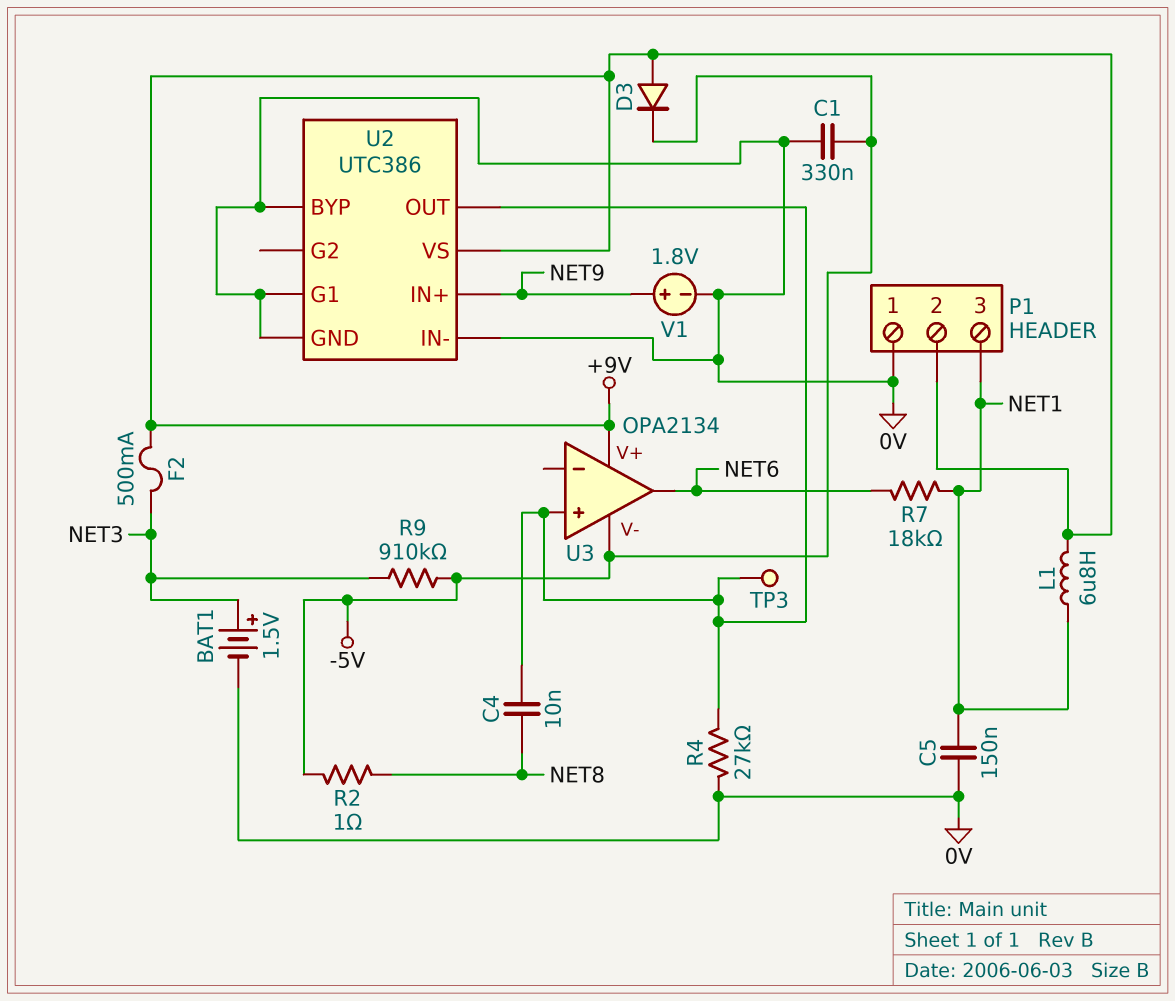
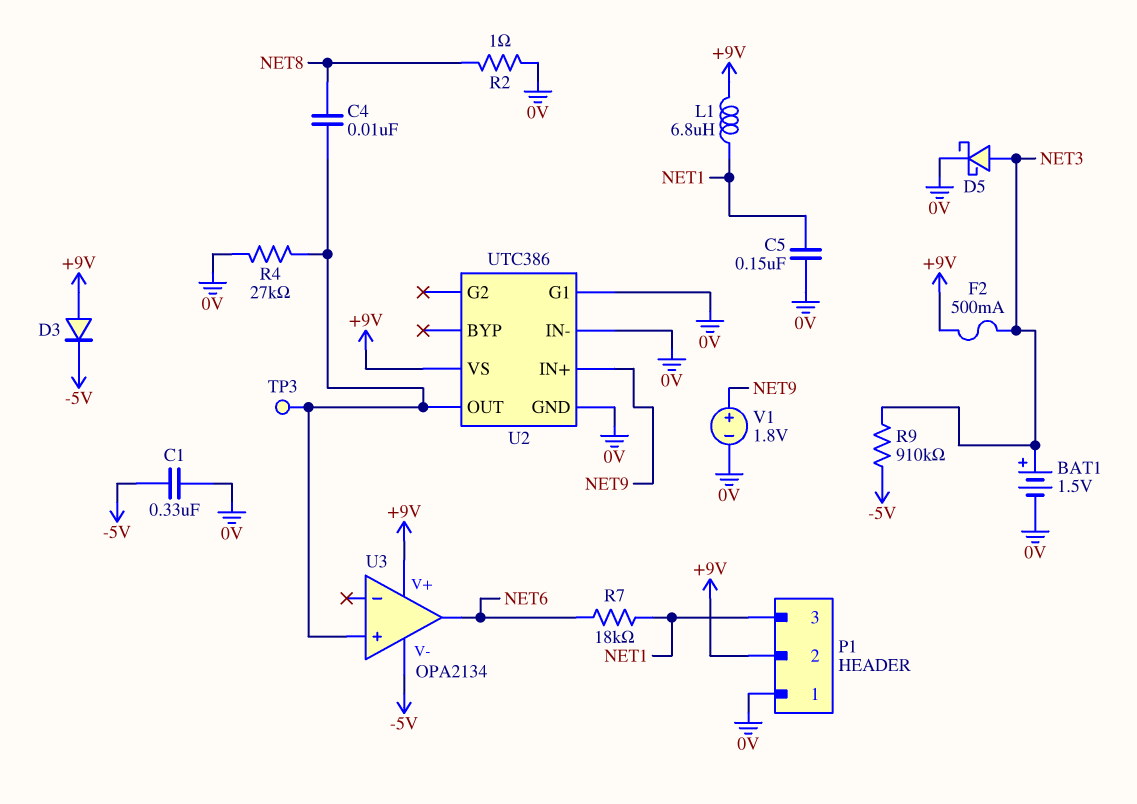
D5: none -> schottky (A NET3, K 0V)
R2: 1 (-5V, NET8) -> 1 (0V, NET8)
U2 pin BYP: 0V -> none

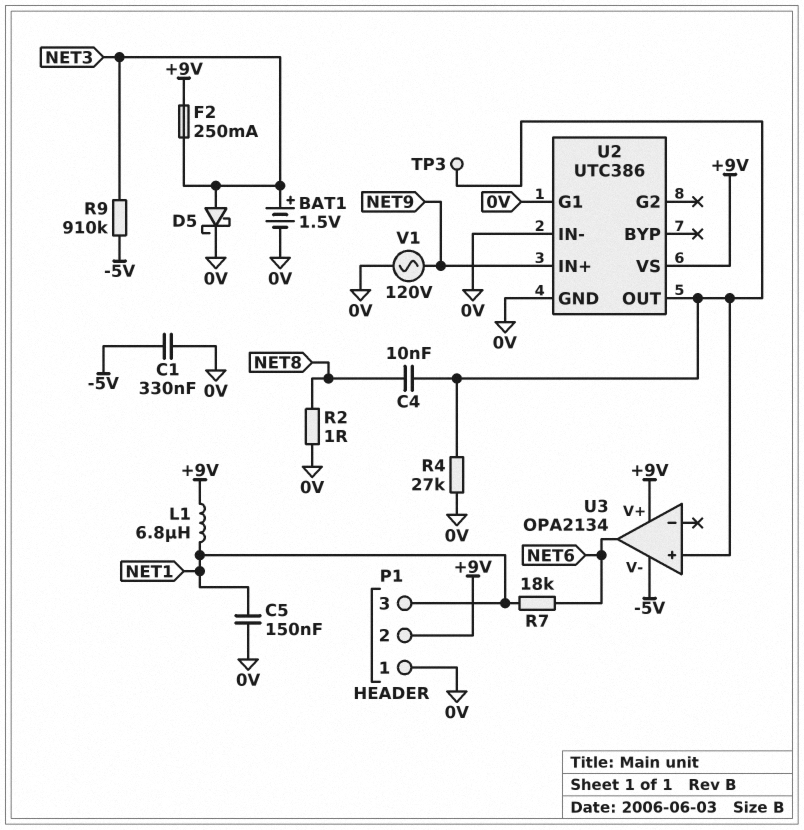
D3: diode (A +9V, K -5V) -> none
F2: 500mA (+9V, NET3) -> 250mA (+9V, NET3)
V1: 1.8V (plus NET9, minus 0V) -> AC 120V (0V, NET9)

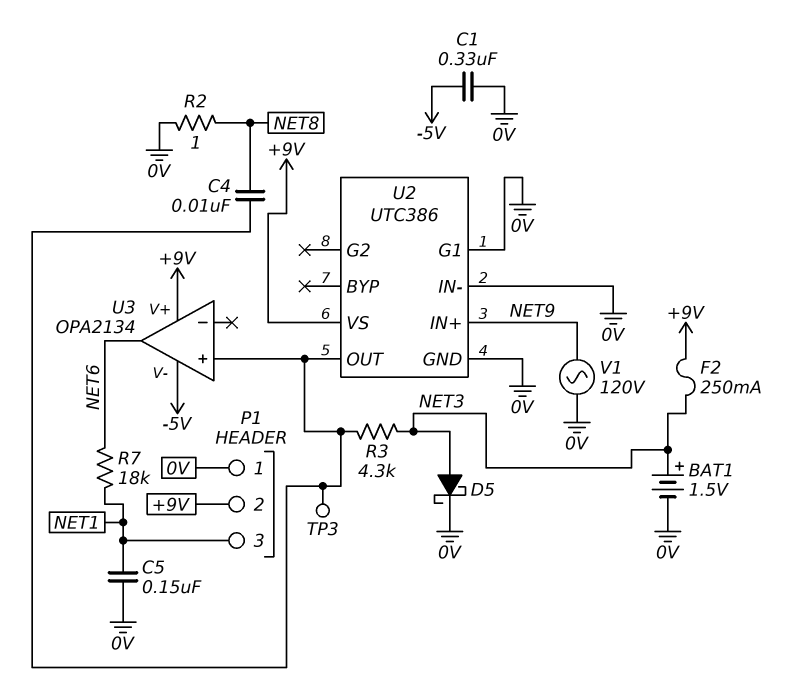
L1: 6.8uH (+9V, NET1) -> none
R3: none -> 4.3k (NET3, U2/OUT)
R4: 27k (0V, U2/OUT) -> none
R9: 910k (-5V, NET3) -> none

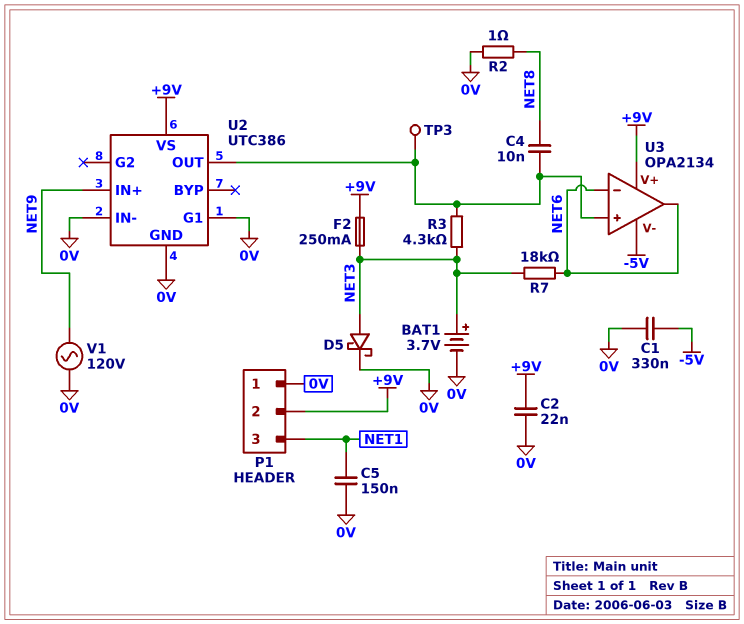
BAT1: 1.5V (plus NET3, minus 0V) -> 3.7V (plus NET3, minus 0V)
C2: none -> 22nF (+9V, 0V)
R7: 18k (NET1, NET6) -> 18k (NET3, NET6)
U3 pin in-: none -> NET6

